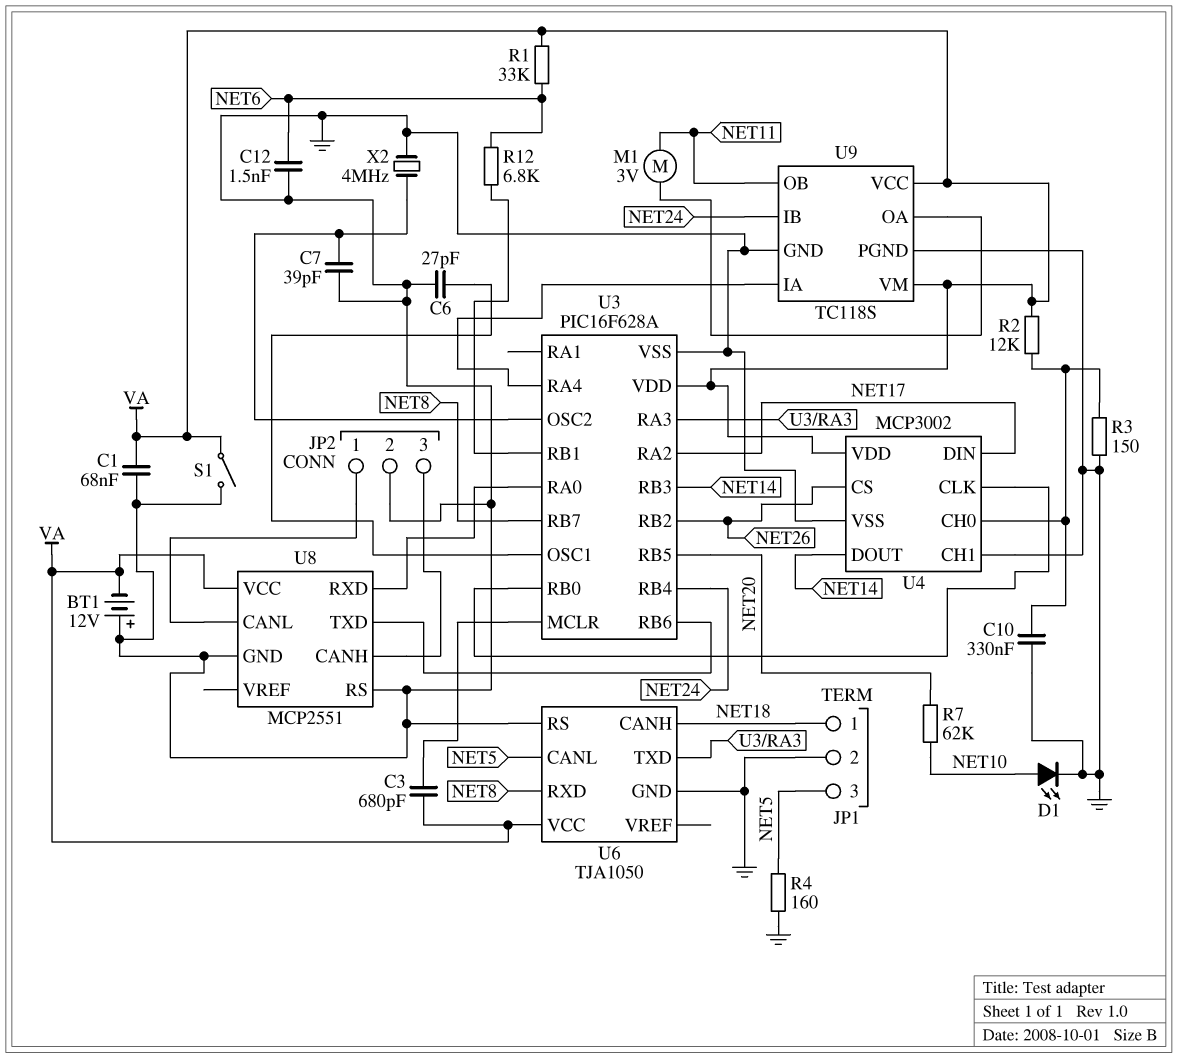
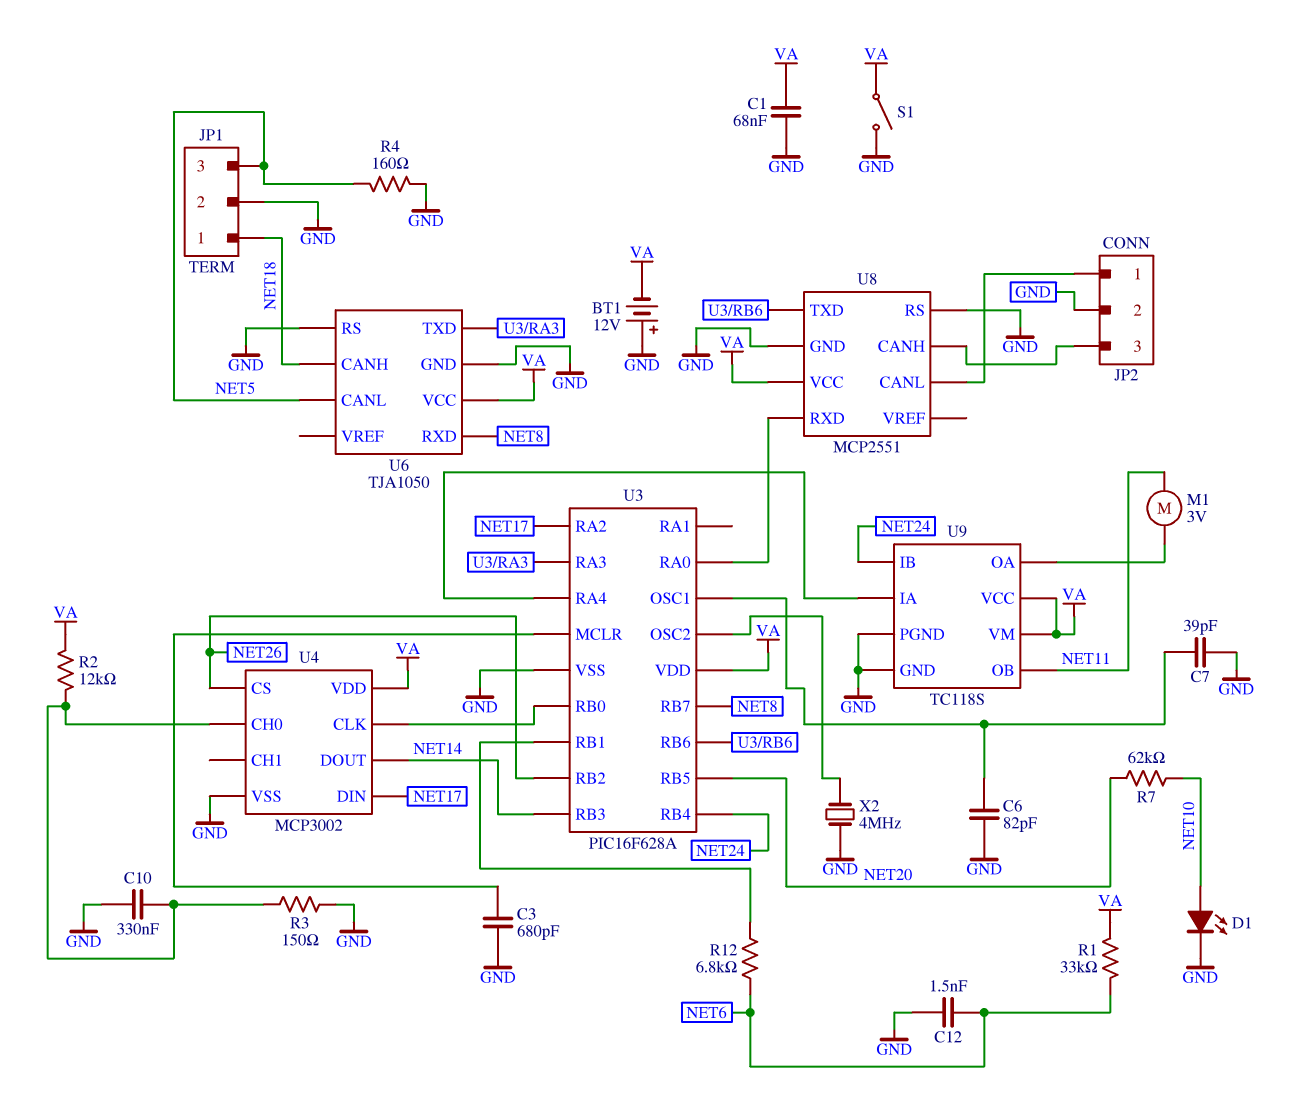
C3: 680pF (U3/MCLR, VA) -> 680pF (GND, U3/MCLR)
C6: 27pF (GND, U3/OSC1) -> 82pF (GND, U3/OSC1)
C7: 39pF (GND, U3/OSC2) -> 39pF (GND, U3/OSC1)
U4 pin CH1: GND -> none

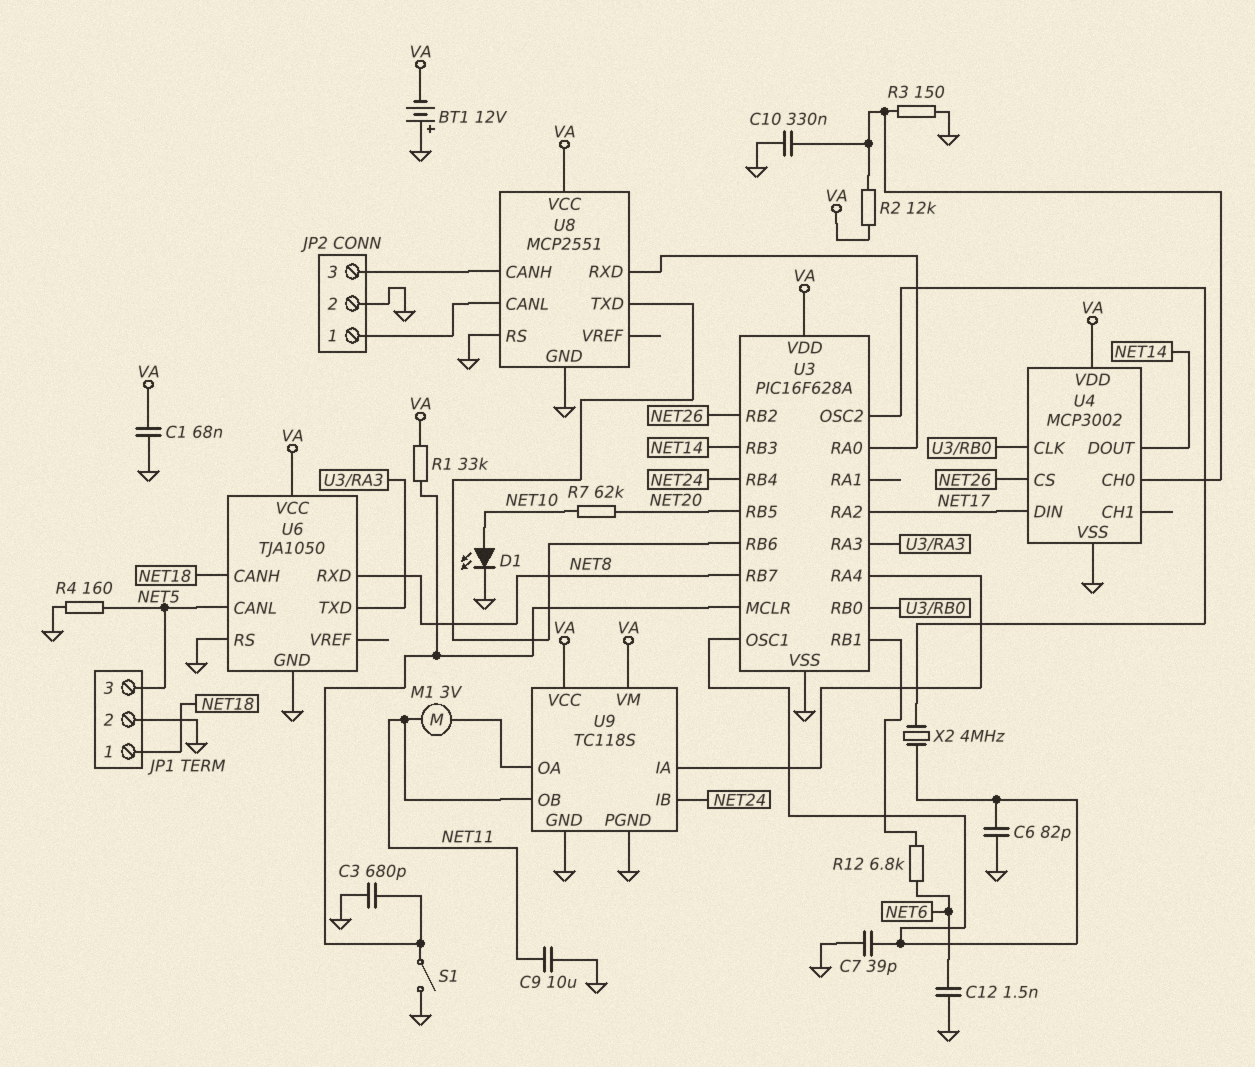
C9: none -> 10uF (GND, NET11)
R1: 33k (NET6, VA) -> 33k (U3/MCLR, VA)
S1: switch (GND, VA) -> switch (GND, U3/MCLR)
X2: 4MHz (GND, U3/OSC2) -> 4MHz (U3/OSC1, U3/OSC2)

